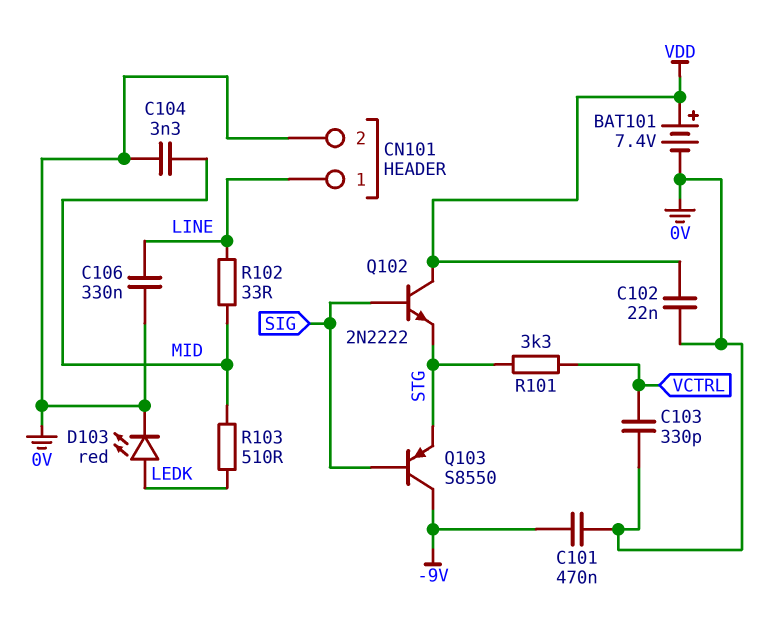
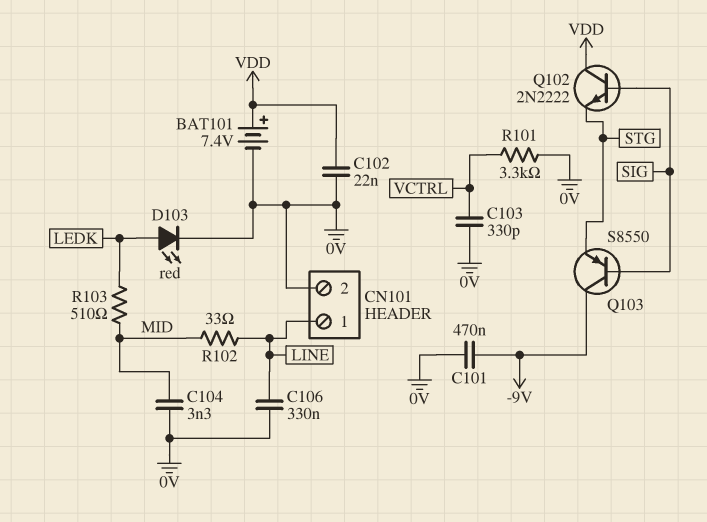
R101: 3.3k (STG, VCTRL) -> 3.3k (0V, VCTRL)

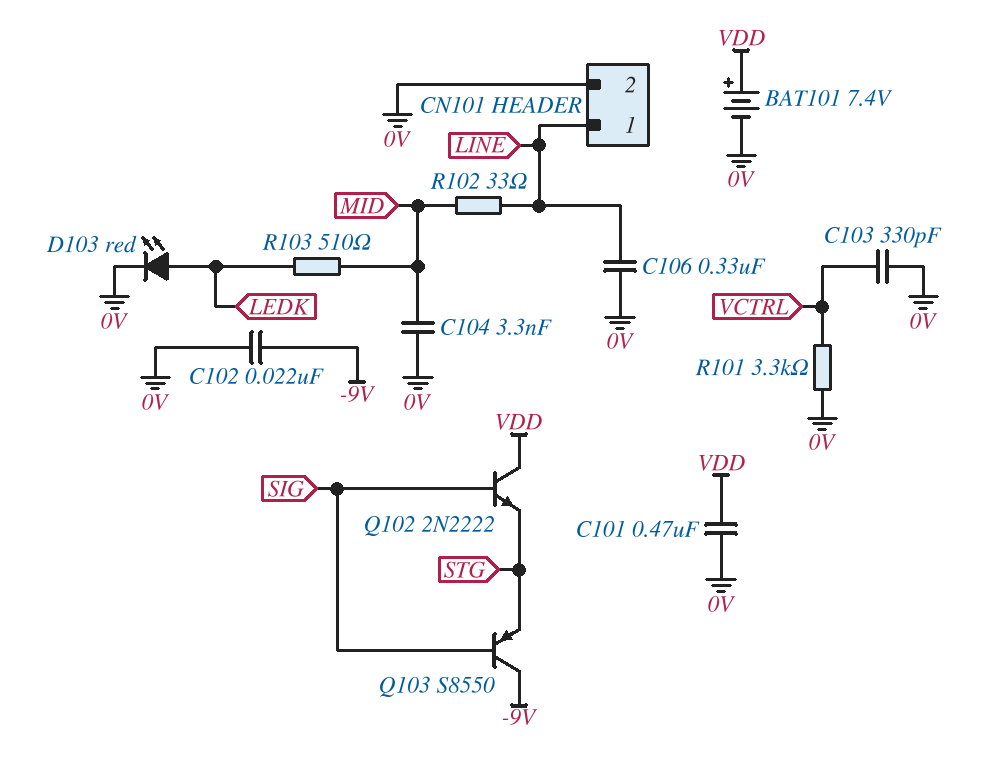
C101: 470nF (-9V, 0V) -> 470nF (0V, VDD)
C102: 22nF (0V, VDD) -> 22nF (-9V, 0V)

